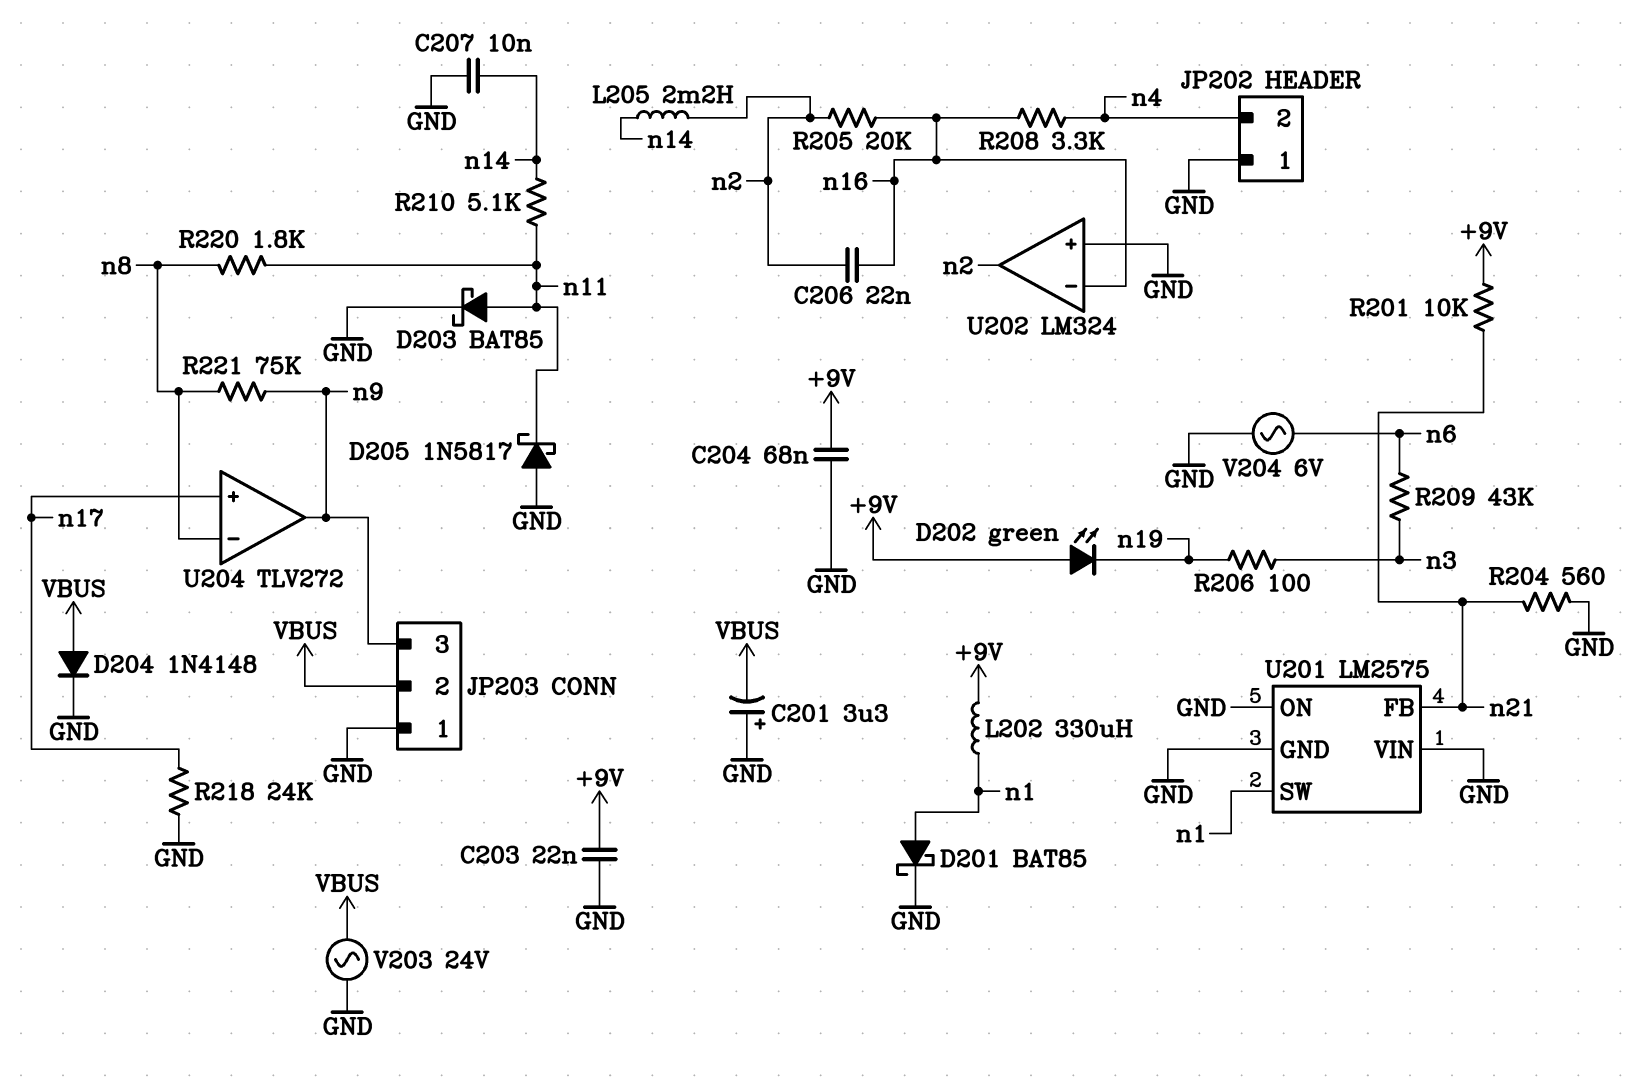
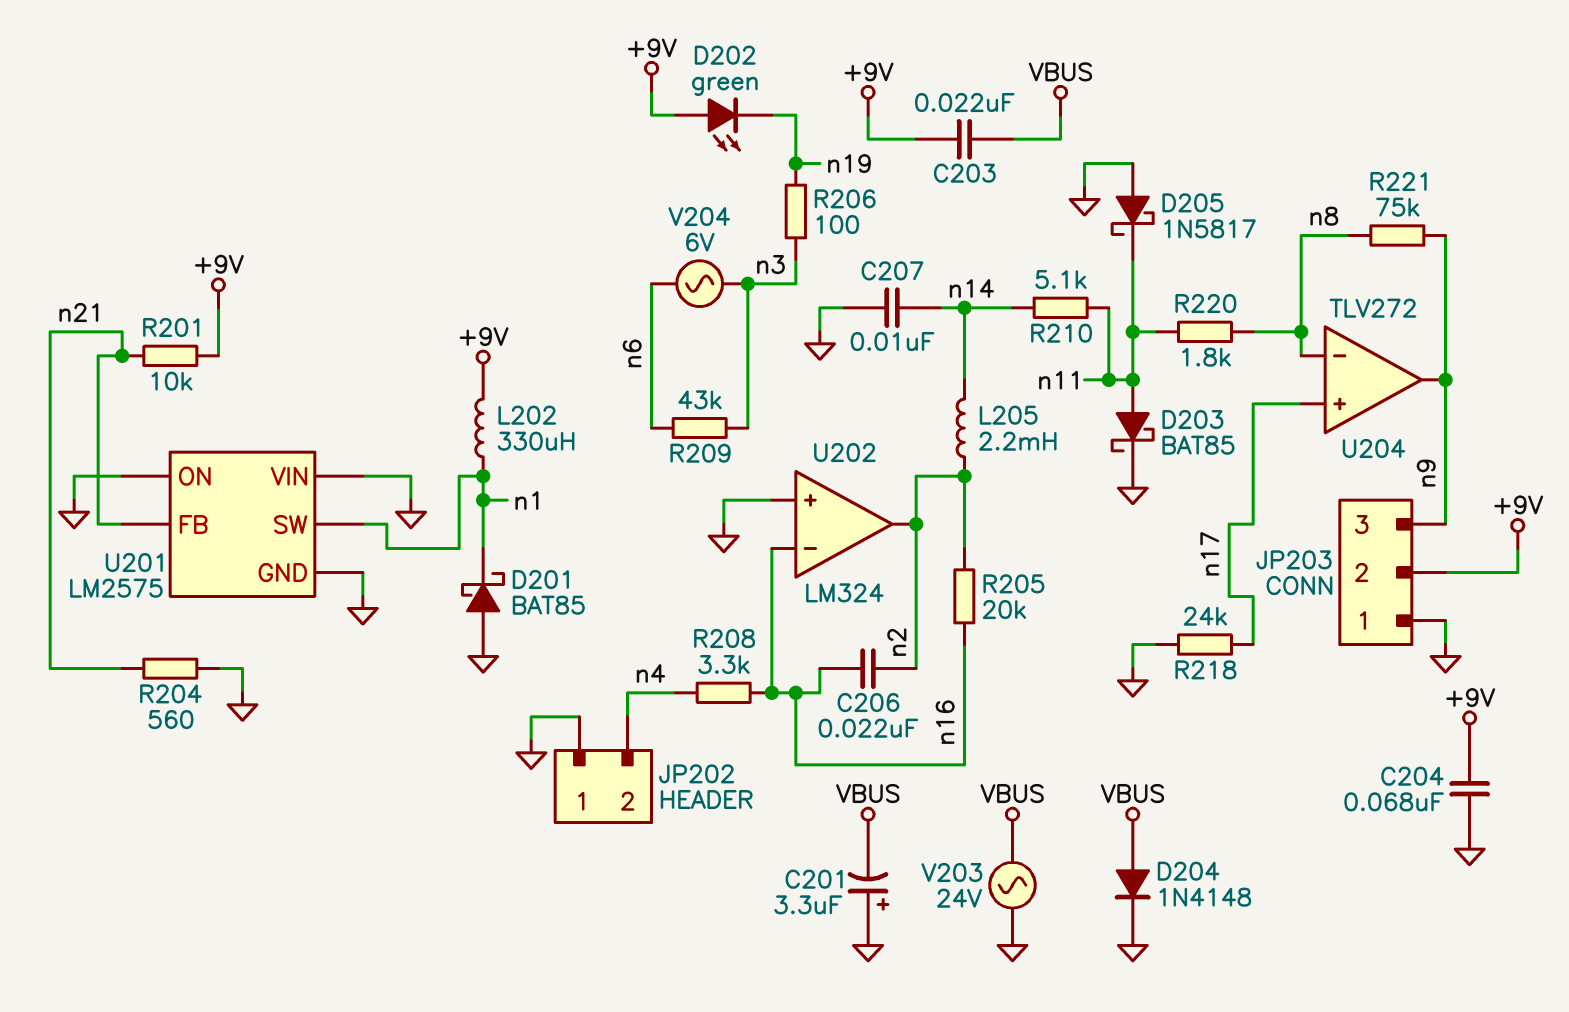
C203: 22nF (+9V, GND) -> 22nF (+9V, VBUS)
D201: schottky BAT85 (A n1, K GND) -> schottky BAT85 (A GND, K n1)
JP203 pin 2: VBUS -> +9V
V204: AC 6V (GND, n6) -> AC 6V (n3, n6)

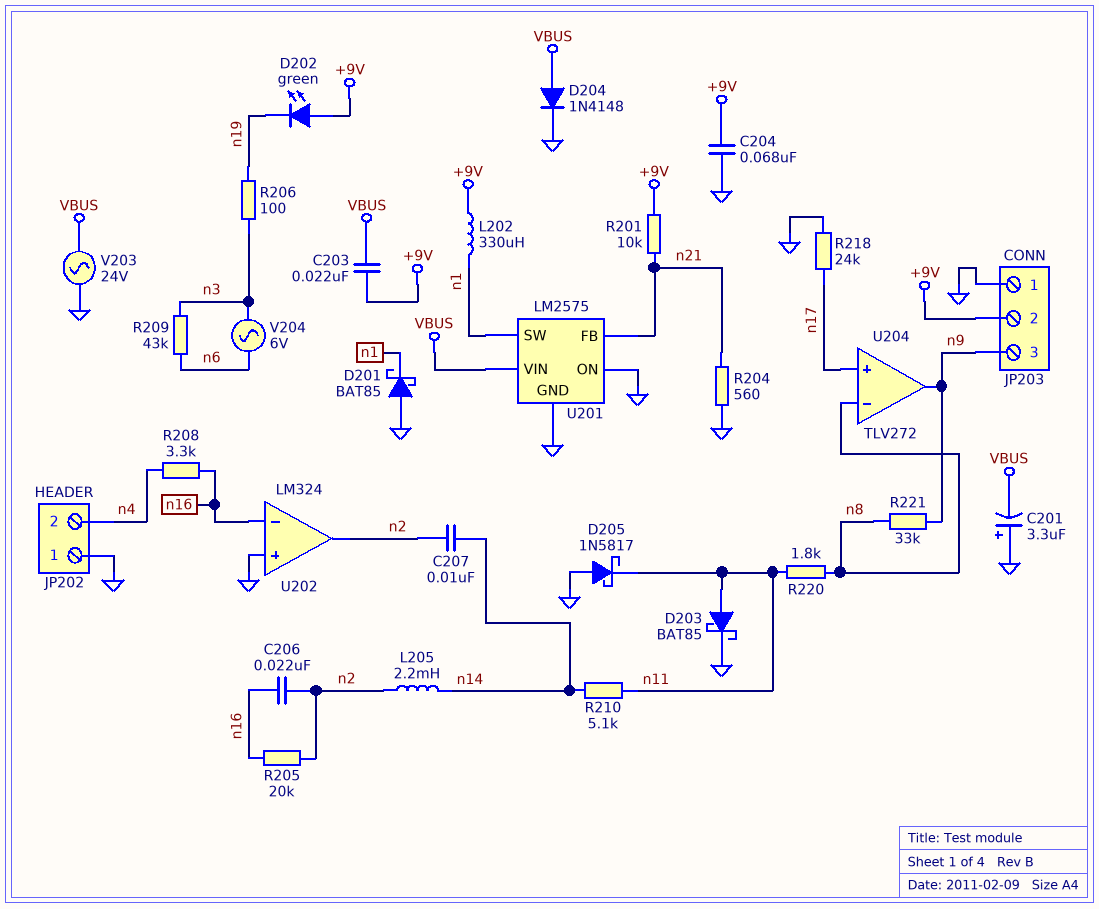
C207: 10nF (GND, n14) -> 10nF (n2, n14)
R221: 75k (n8, n9) -> 33k (n8, n9)
U201 pin VIN: GND -> VBUS

